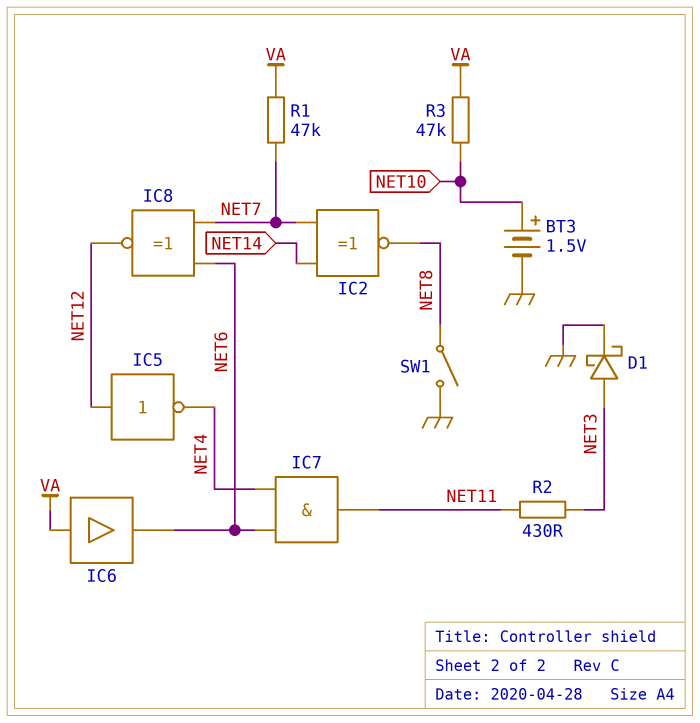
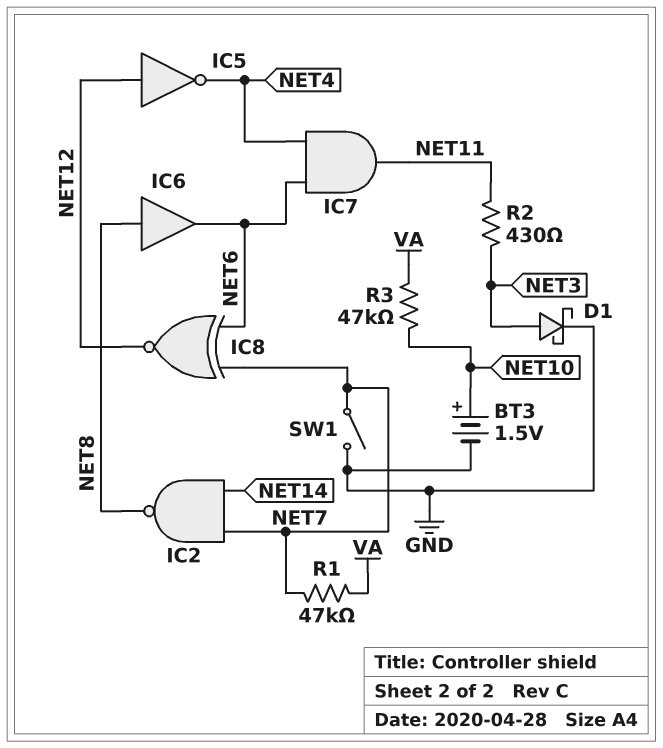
IC2: XNOR (in NET7, in NET14, out NET8) -> NAND (in NET7, in NET14, out NET8)
IC6: buffer (in VA, out NET6) -> buffer (in NET8, out NET6)
SW1: switch (GND, NET8) -> switch (GND, NET7)

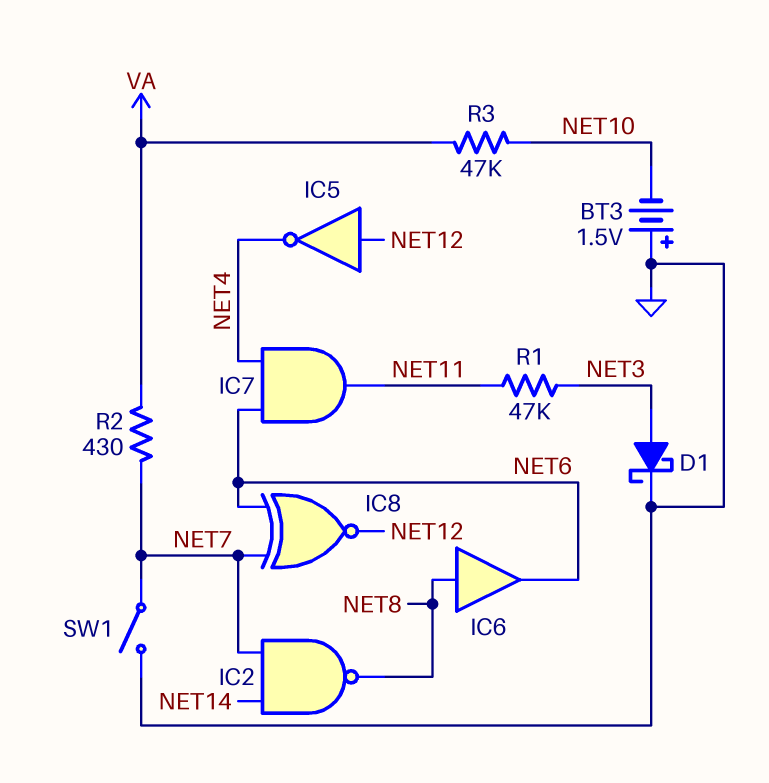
BT3: 1.5V (plus NET10, minus GND) -> 1.5V (plus GND, minus NET10)
R1: 47k (NET7, VA) -> 47k (NET3, NET11)
R2: 430 (NET3, NET11) -> 430 (NET7, VA)

